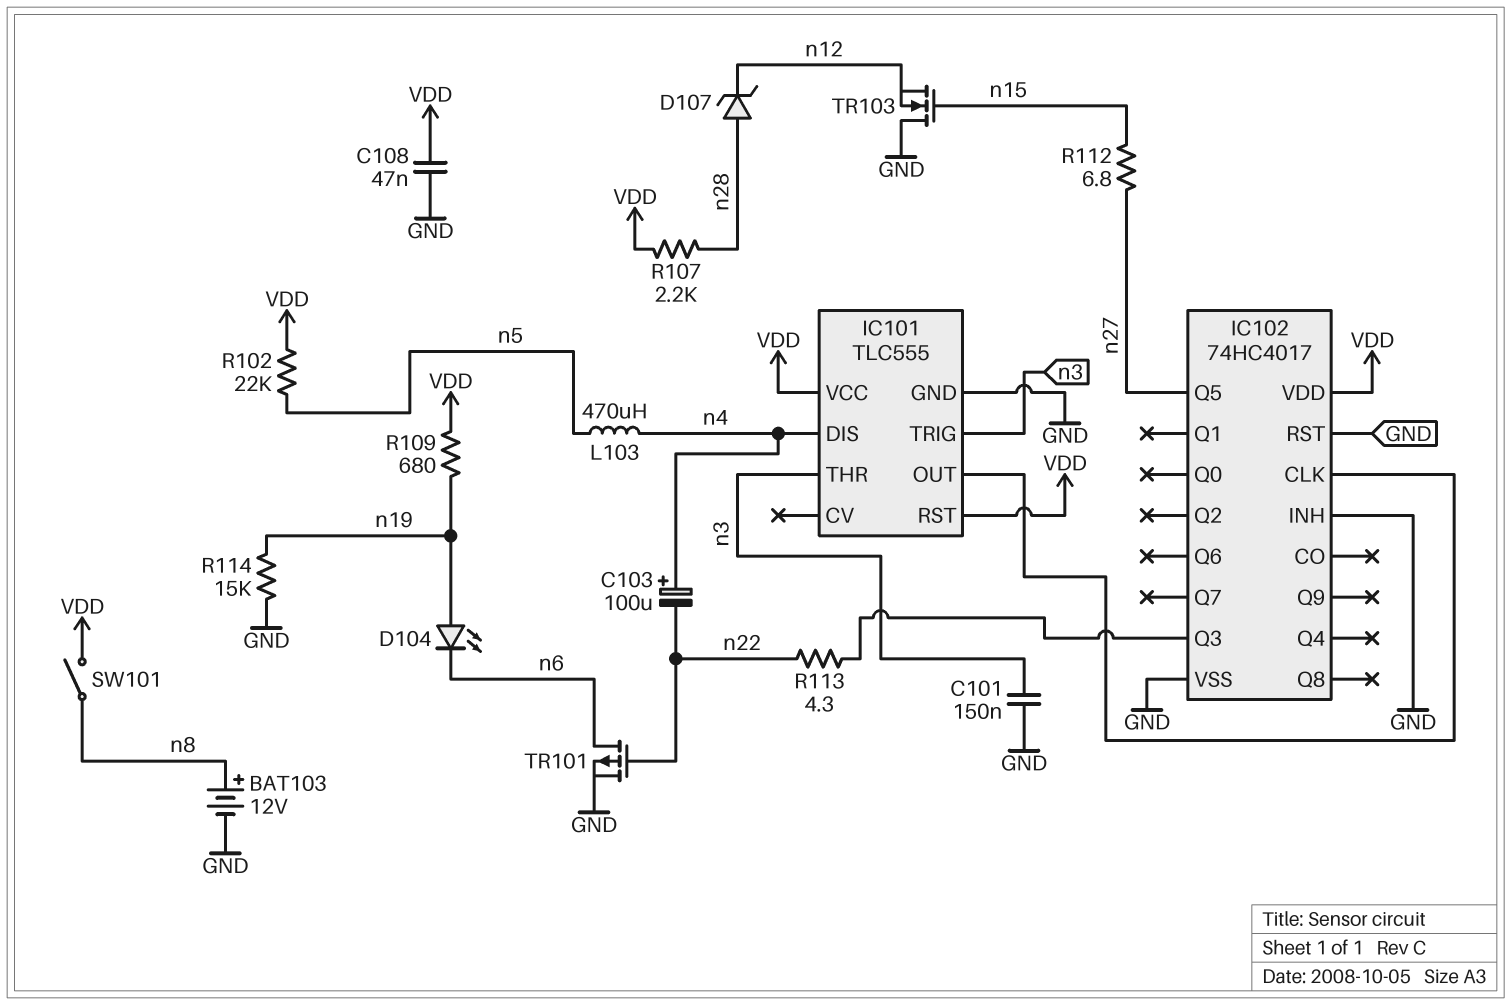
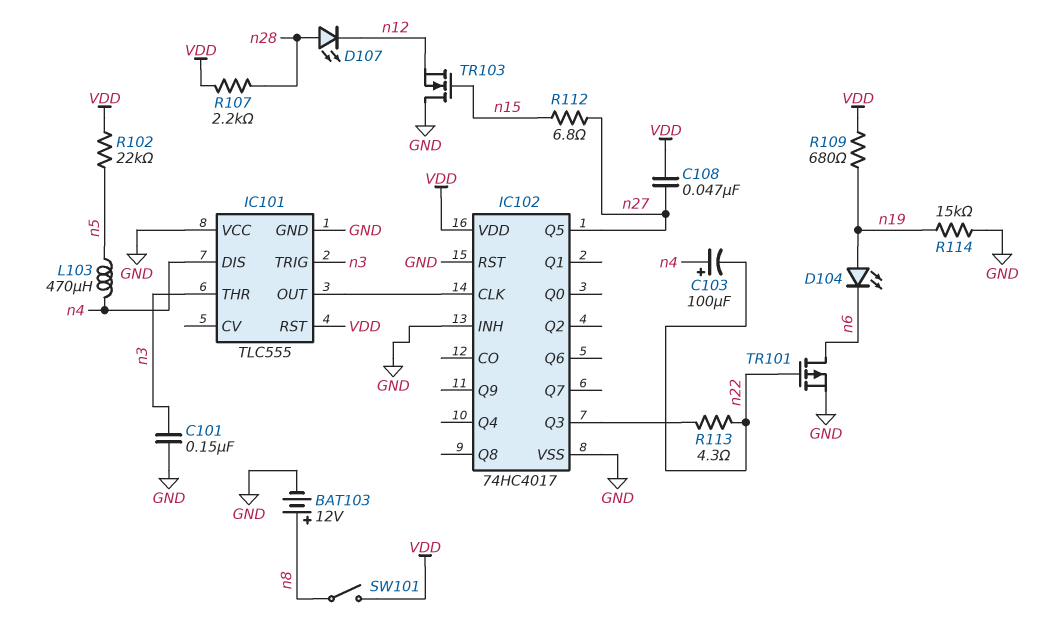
C108: 47nF (GND, VDD) -> 47nF (VDD, n27)
D107: zener (A n28, K n12) -> LED (A n28, K n12)
IC101 pin VCC: VDD -> GND

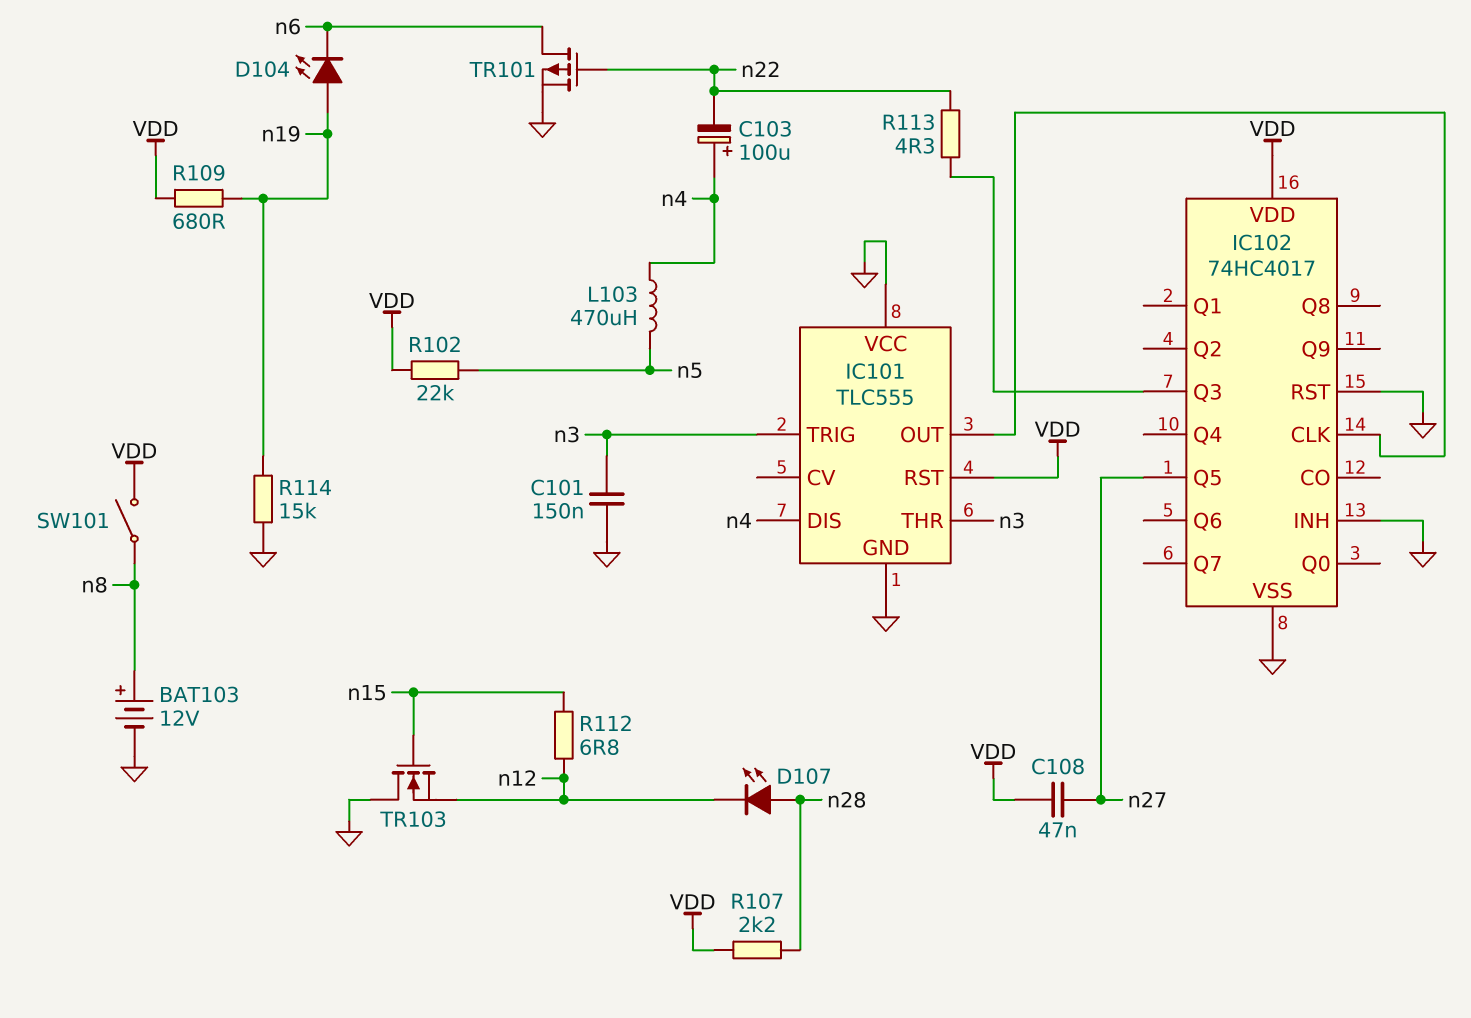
R112: 6.8 (n15, n27) -> 6.8 (n12, n15)

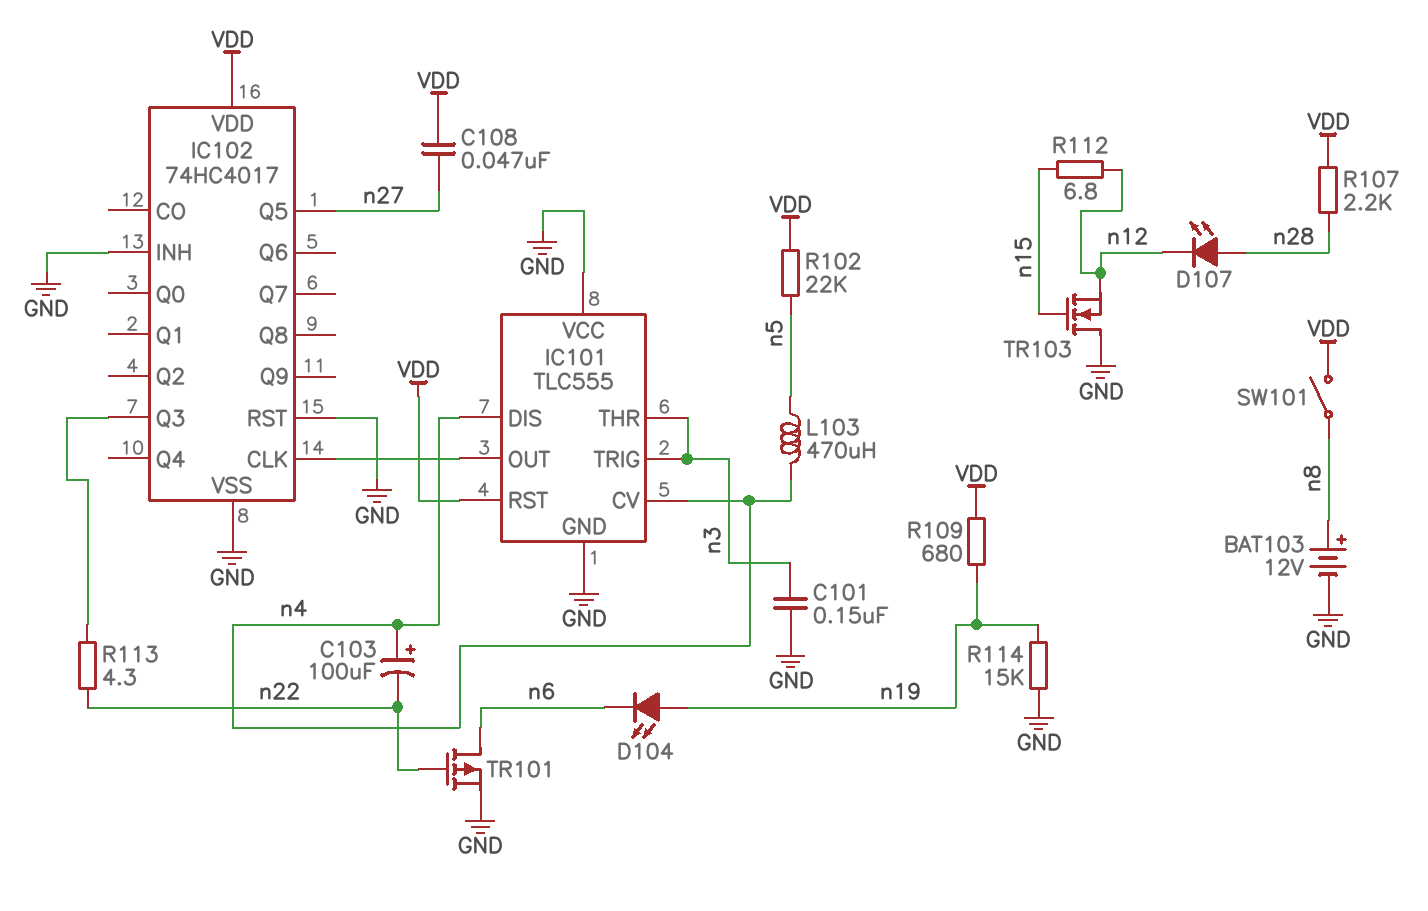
IC101 pin CV: none -> n4

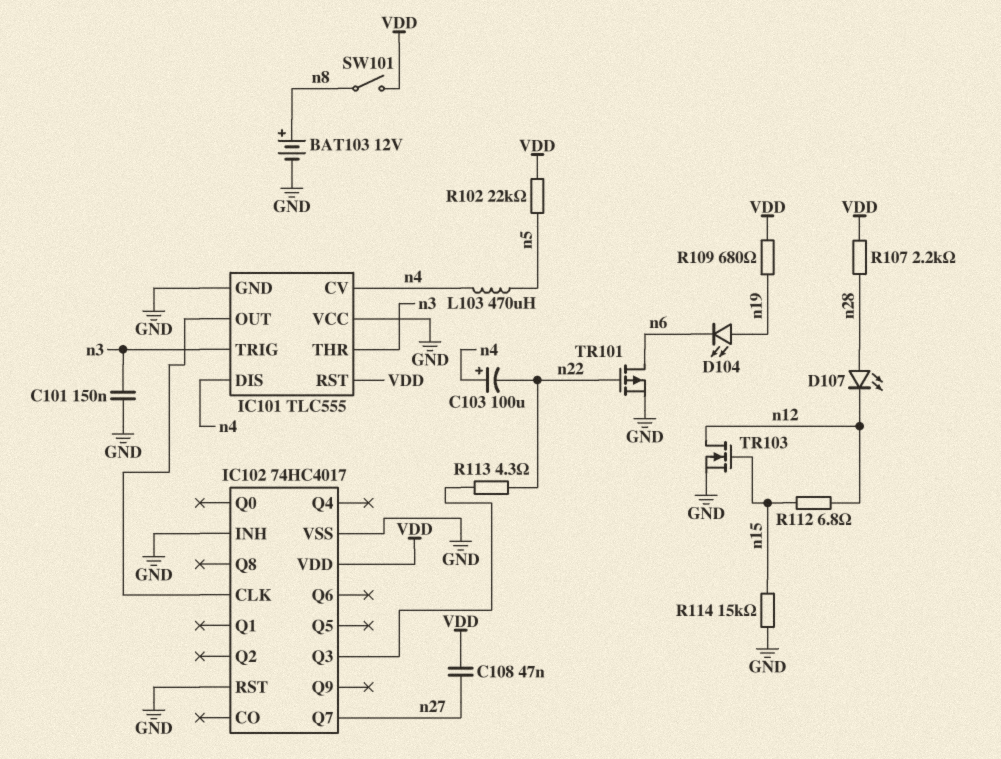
IC102 pin Q5: n27 -> none
IC102 pin Q7: none -> n27
R114: 15k (GND, n19) -> 15k (GND, n15)
TR103: NMOS (G n15, D GND, S n12) -> NMOS (G n15, D n12, S GND)

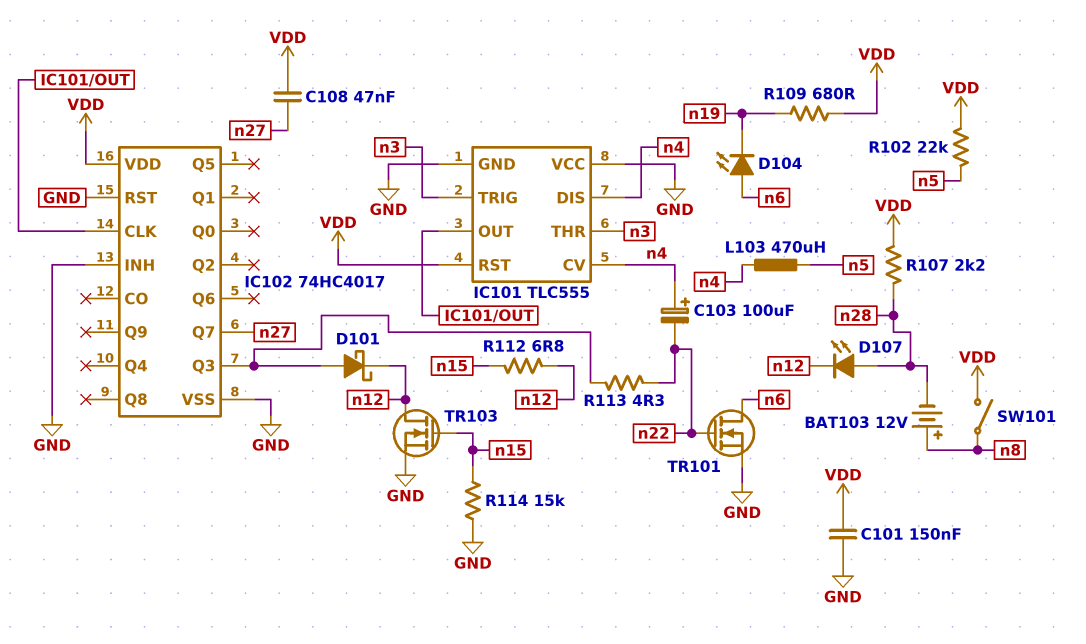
BAT103: 12V (plus n8, minus GND) -> 12V (plus n8, minus n28)
C101: 150nF (GND, n3) -> 150nF (GND, VDD)
D101: none -> schottky (A IC102/Q3, K n12)
D104: LED (A n19, K n6) -> LED (A n6, K n19)
TR101: PMOS (G n22, D n6, S GND) -> NMOS (G n22, D n6, S GND)

